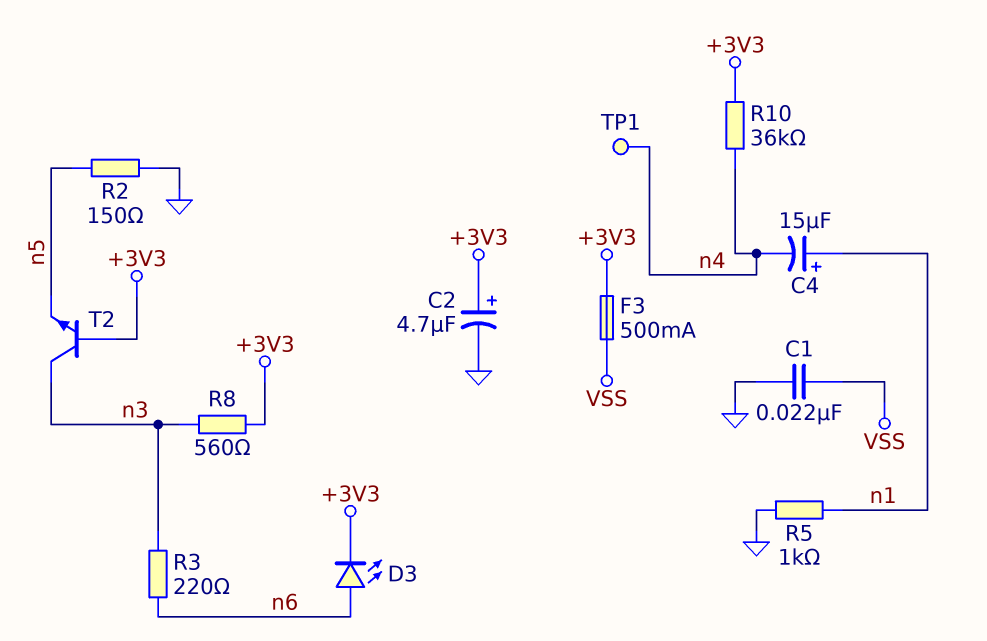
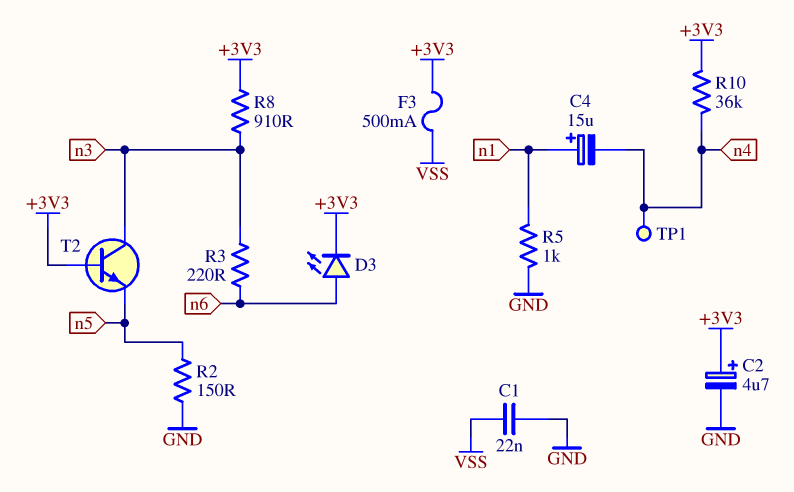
R8: 560 (+3V3, n3) -> 910 (+3V3, n3)

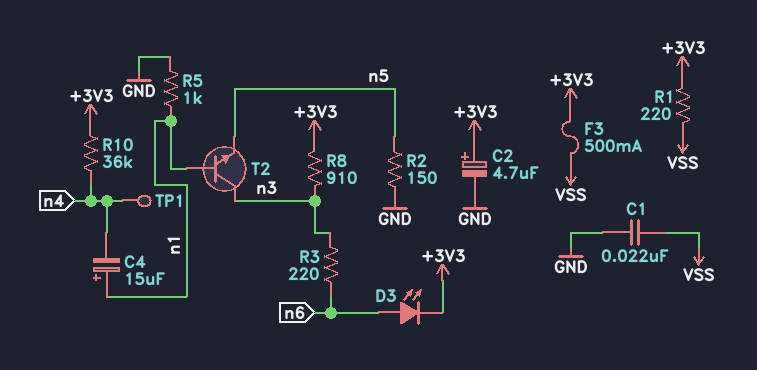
R1: none -> 220 (+3V3, VSS)
T2: NPN (B +3V3, C n3, E n5) -> NPN (B n1, C n3, E n5)

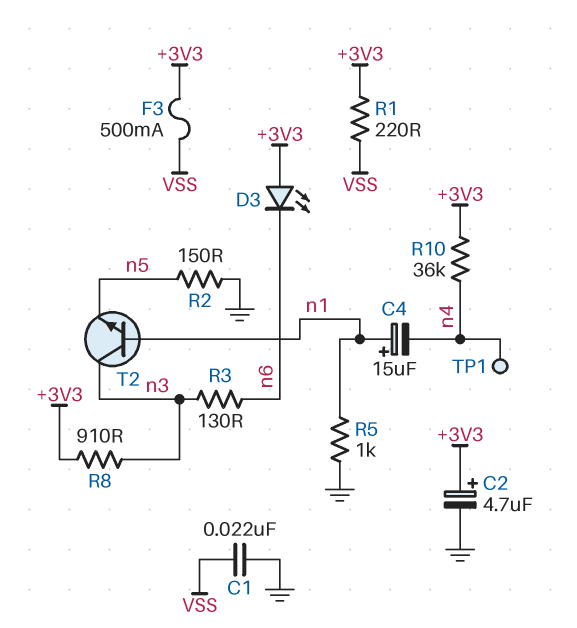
D3: LED (A n6, K +3V3) -> LED (A +3V3, K n6)
R3: 220 (n3, n6) -> 130 (n3, n6)

